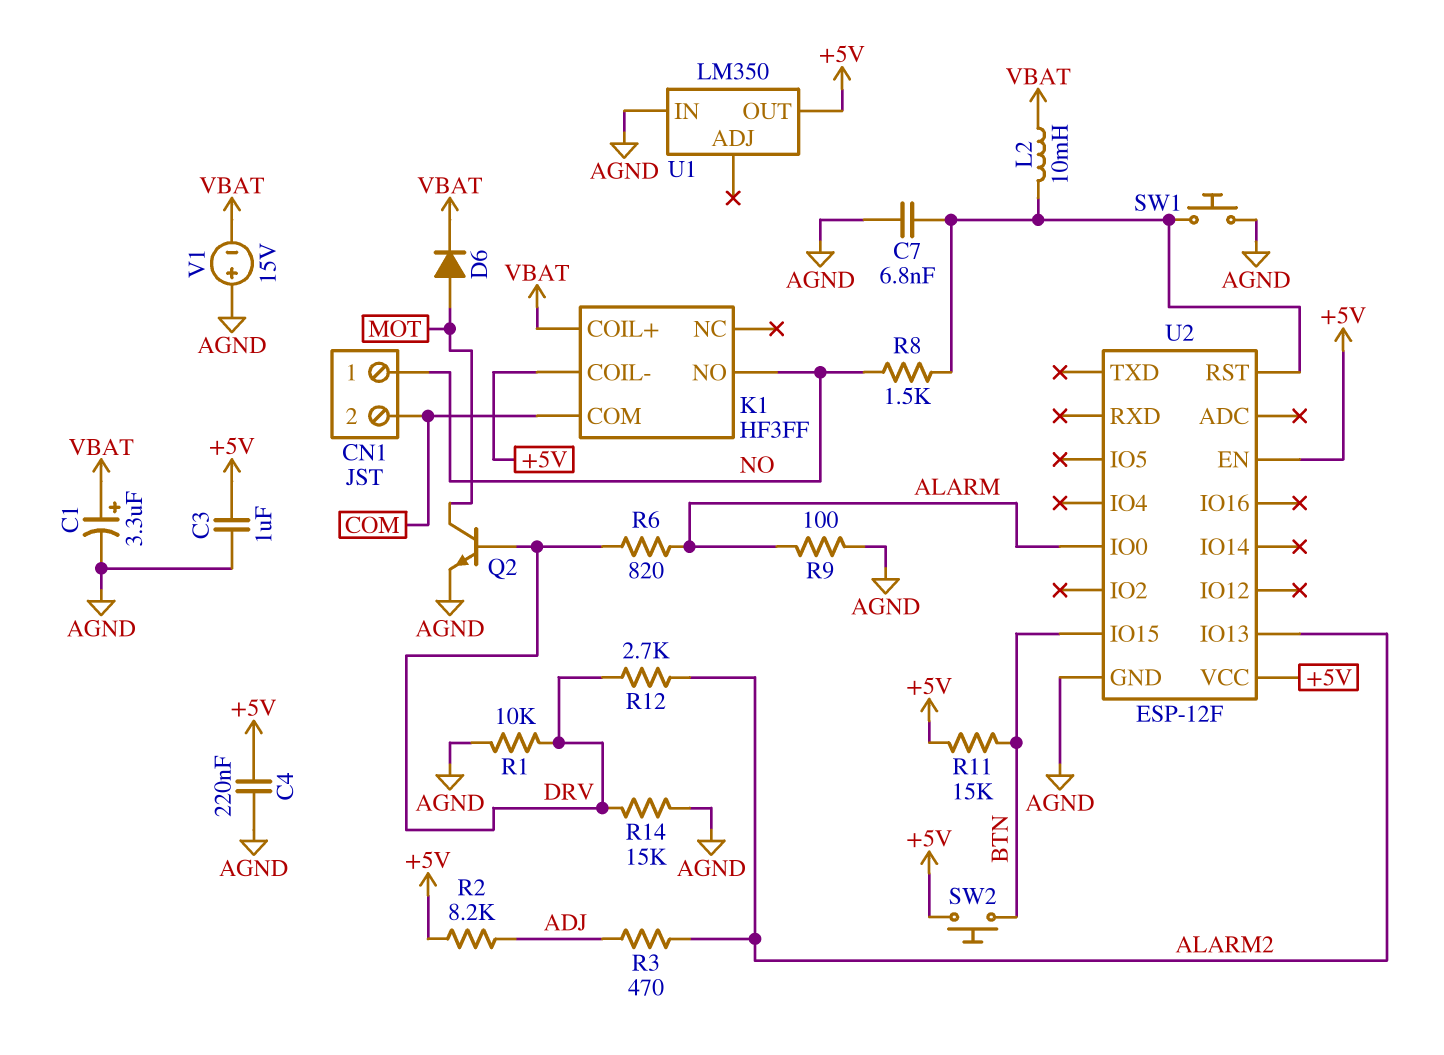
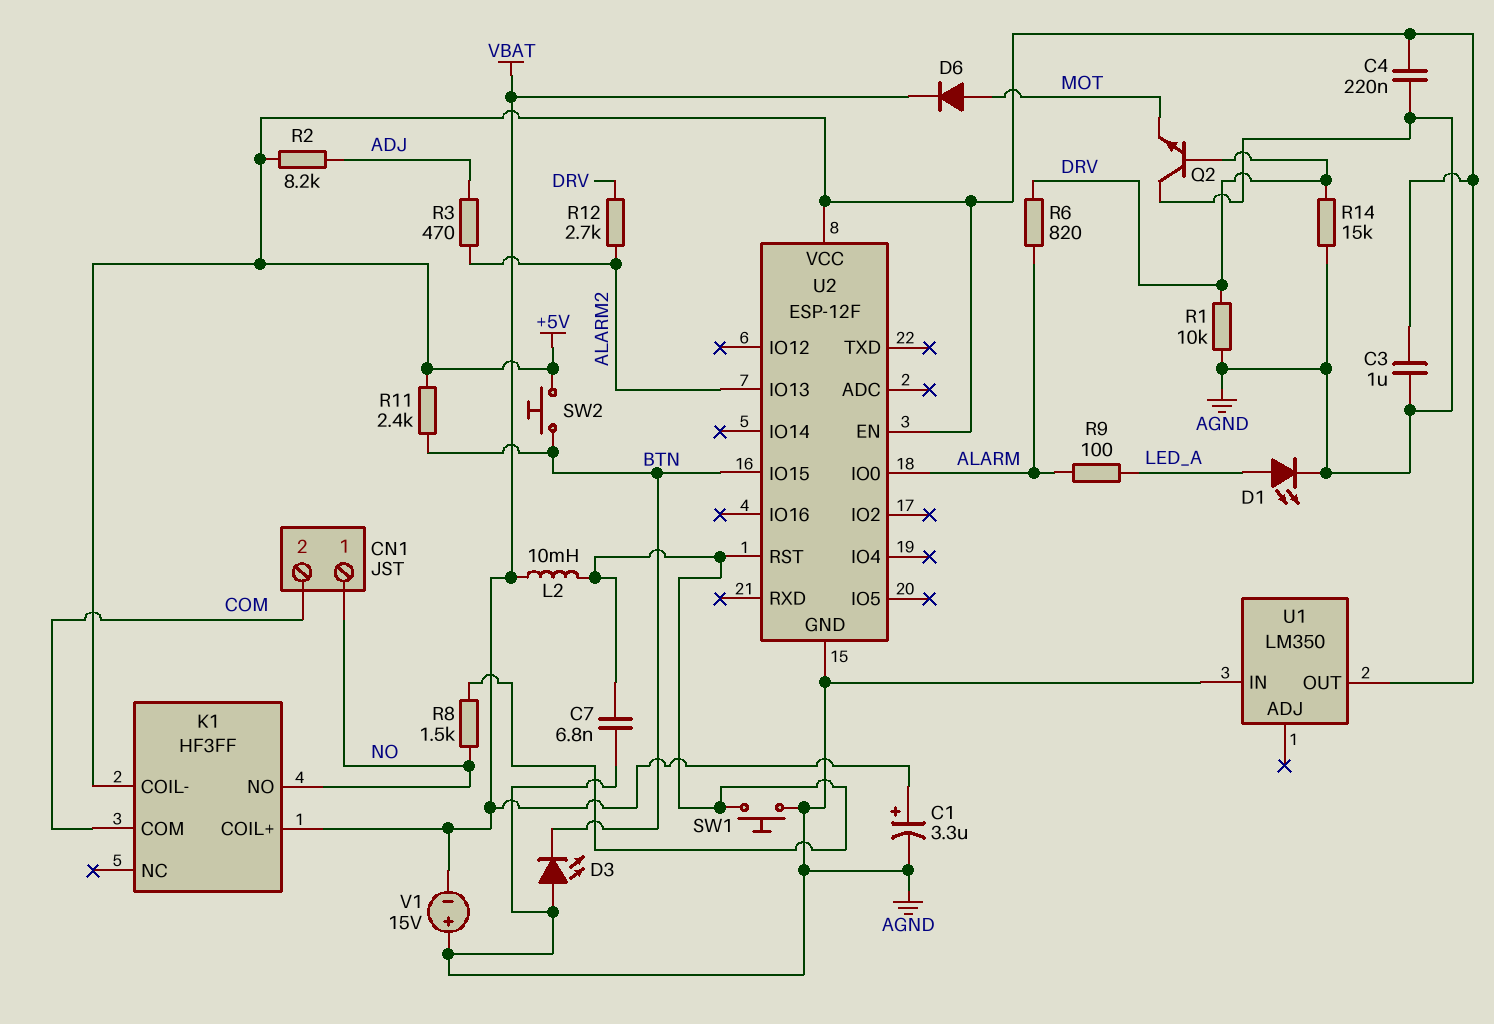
D1: none -> LED (A LED_A, K AGND)
D3: none -> LED (A AGND, K BTN)
Q2: NPN (B DRV, C MOT, E AGND) -> NPN (B DRV, C AGND, E MOT)
R9: 100 (AGND, ALARM) -> 100 (ALARM, LED_A)
R11: 15k (+5V, BTN) -> 2.4k (+5V, BTN)

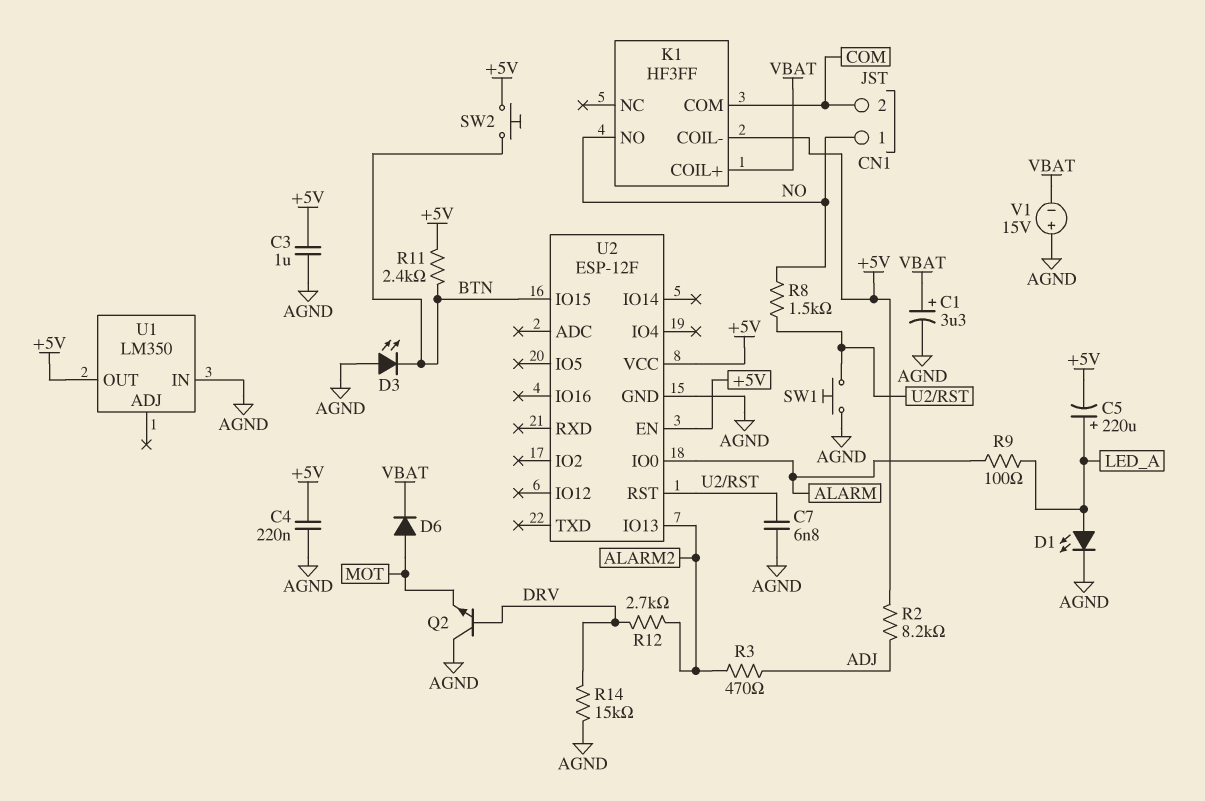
C5: none -> 220uF (plus LED_A, minus +5V)
L2: 10mH (U2/RST, VBAT) -> none
R1: 10k (AGND, DRV) -> none
R6: 820 (ALARM, DRV) -> none

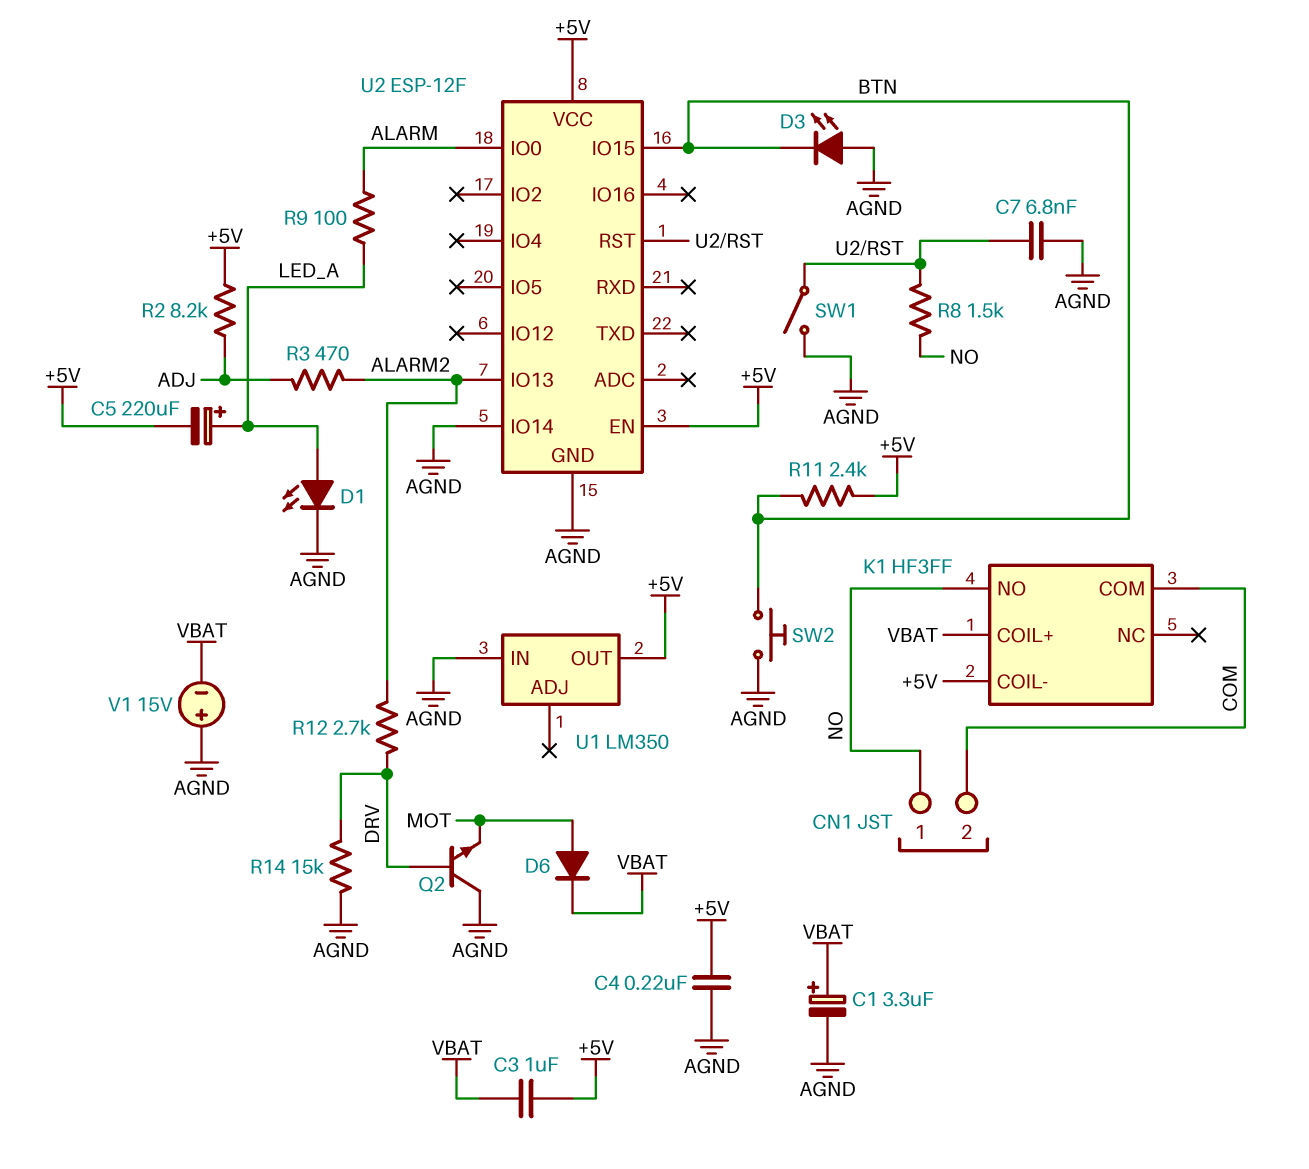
C3: 1uF (+5V, AGND) -> 1uF (+5V, VBAT)
SW1: button (AGND, U2/RST) -> switch (AGND, U2/RST)
SW2: button (+5V, BTN) -> button (AGND, BTN)
U2 pin IO14: none -> AGND

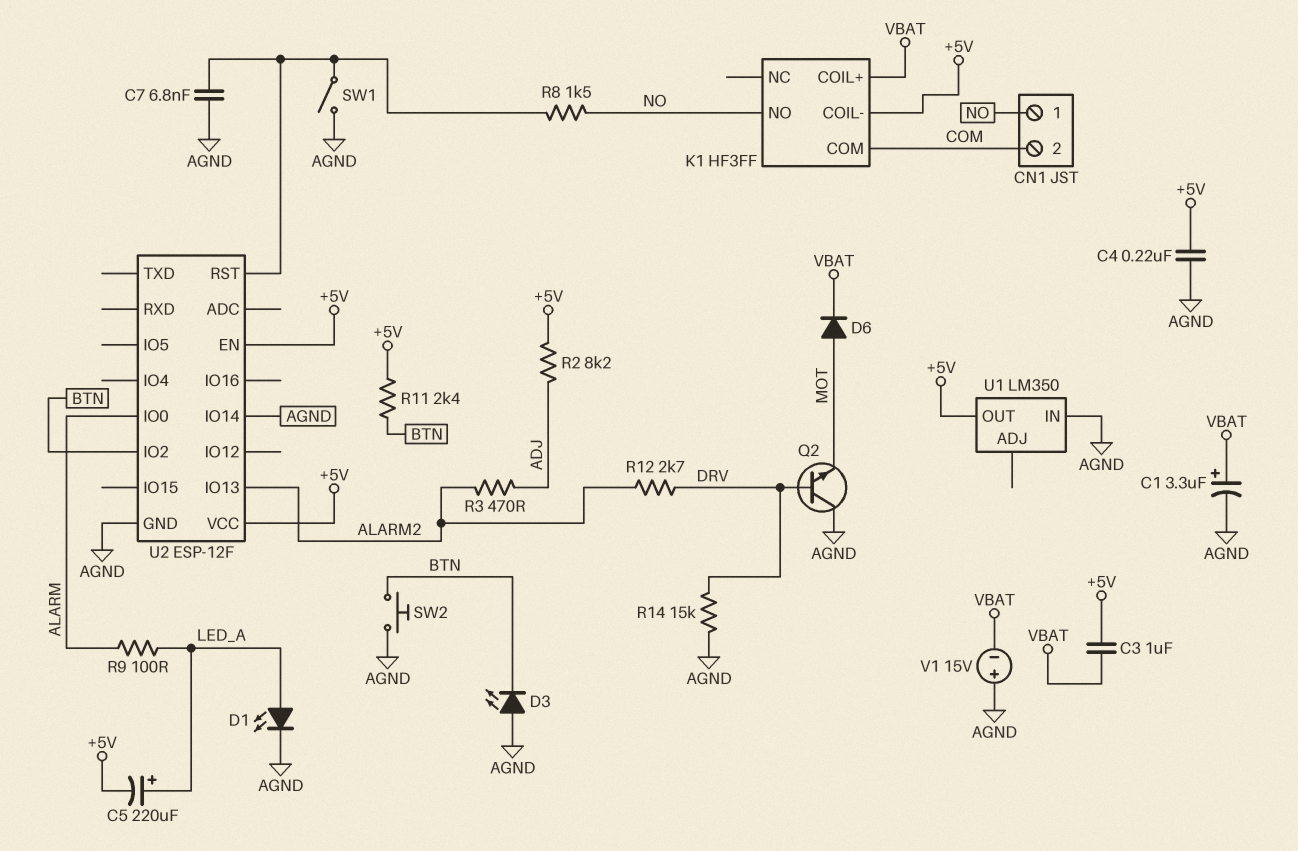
U2 pin IO2: none -> BTN
U2 pin IO15: BTN -> none

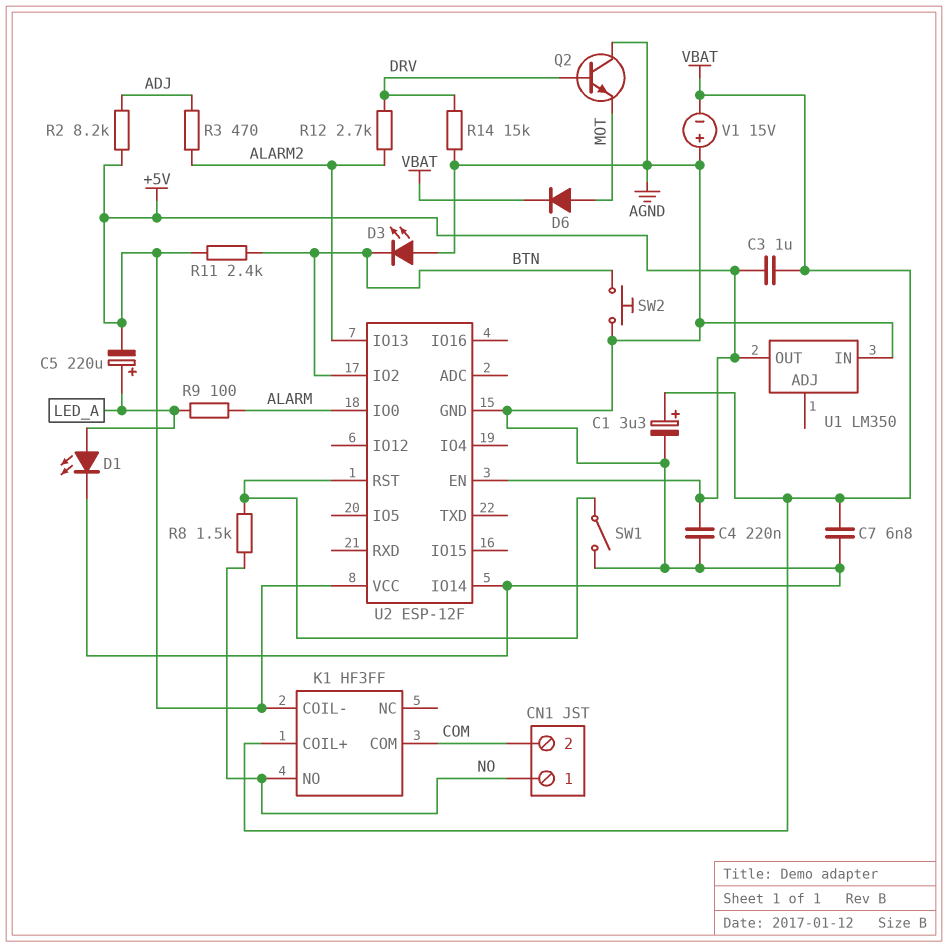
C7: 6.8nF (AGND, U2/RST) -> 6.8nF (AGND, VBAT)

